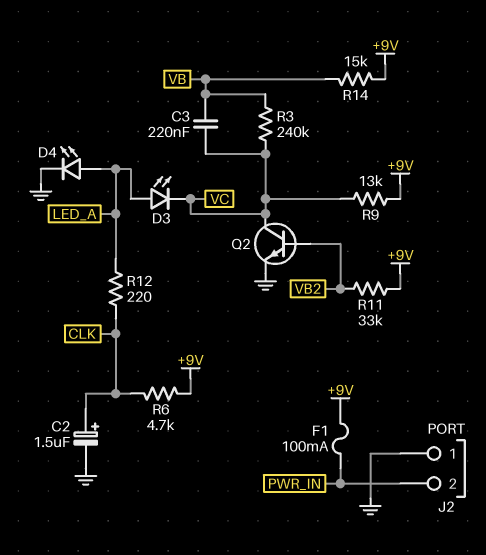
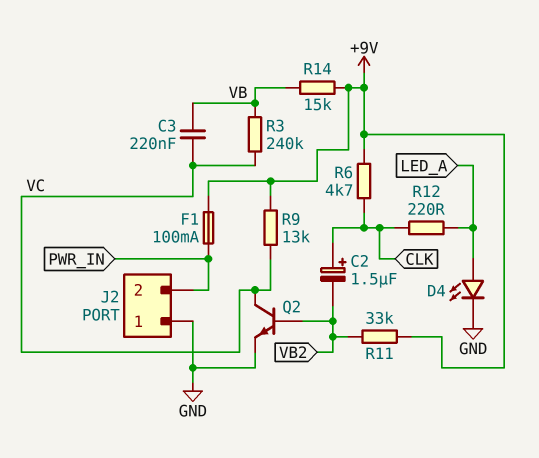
C2: 1.5uF (plus CLK, minus GND) -> 1.5uF (plus CLK, minus VB2)
D3: LED (A LED_A, K VC) -> none

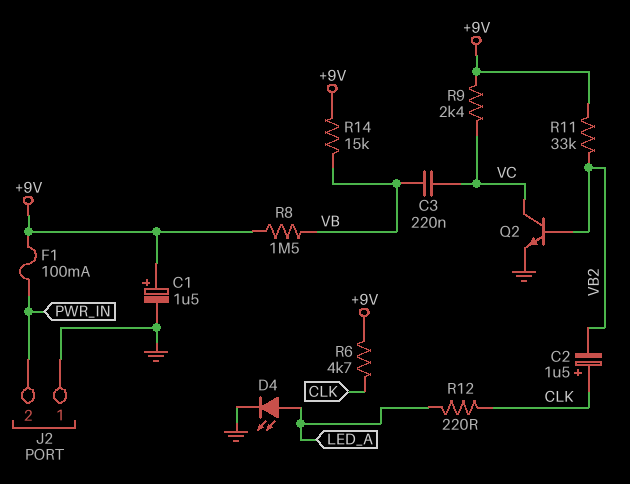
C1: none -> 1.5uF (plus +9V, minus GND)
R3: 240k (VB, VC) -> none
R8: none -> 1.5M (+9V, VB)
R9: 13k (+9V, VC) -> 2.4k (+9V, VC)

